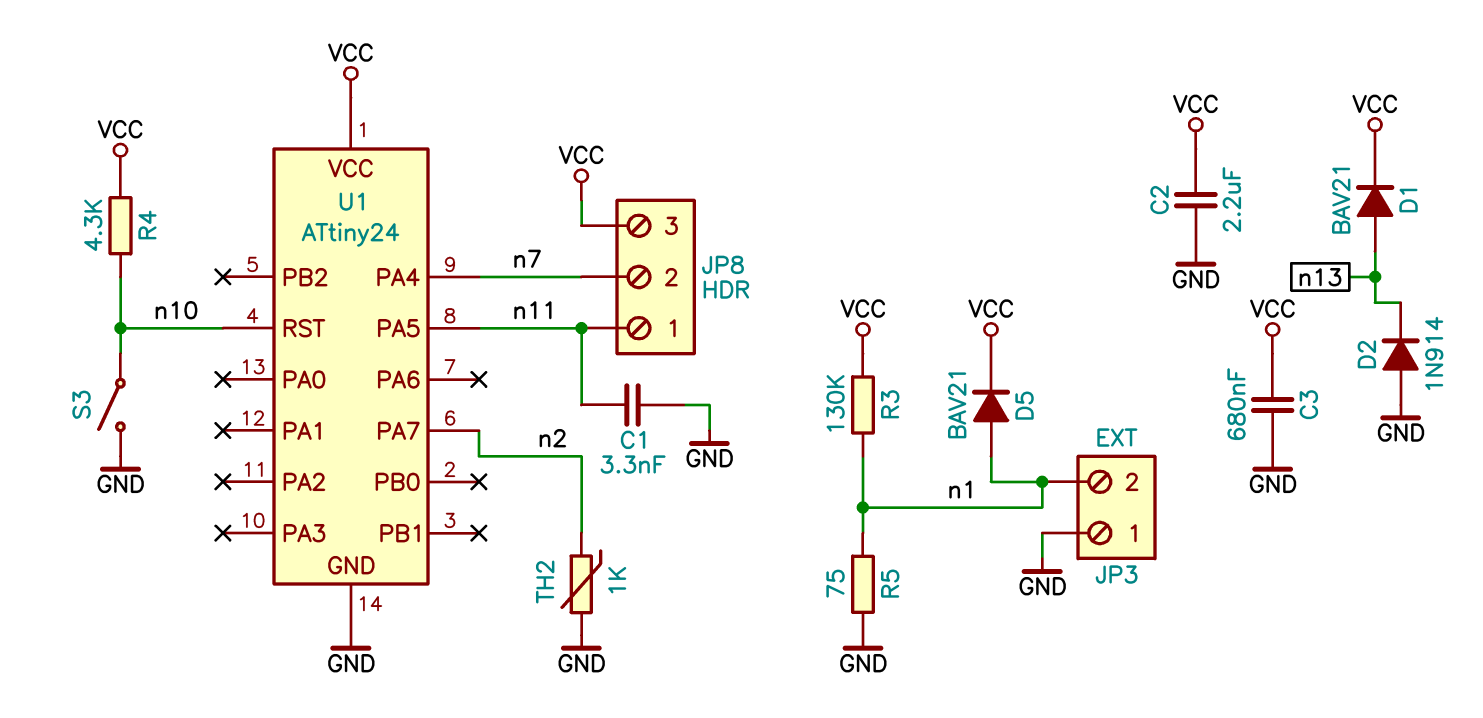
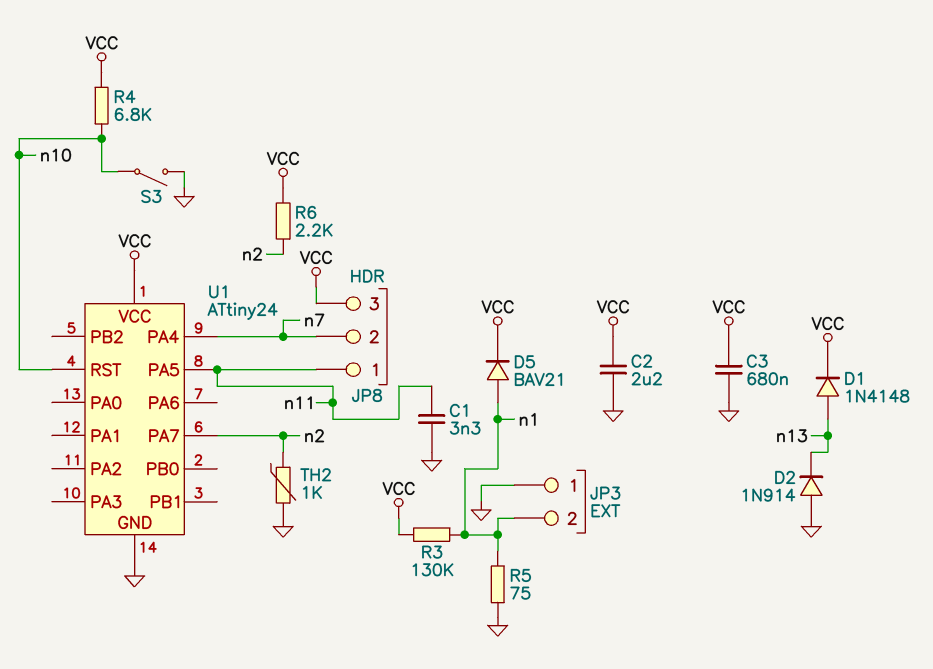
D1: diode BAV21 (A n13, K VCC) -> diode 1N4148 (A n13, K VCC)
R4: 4.3k (VCC, n10) -> 6.8k (VCC, n10)
R6: none -> 2.2k (VCC, n2)

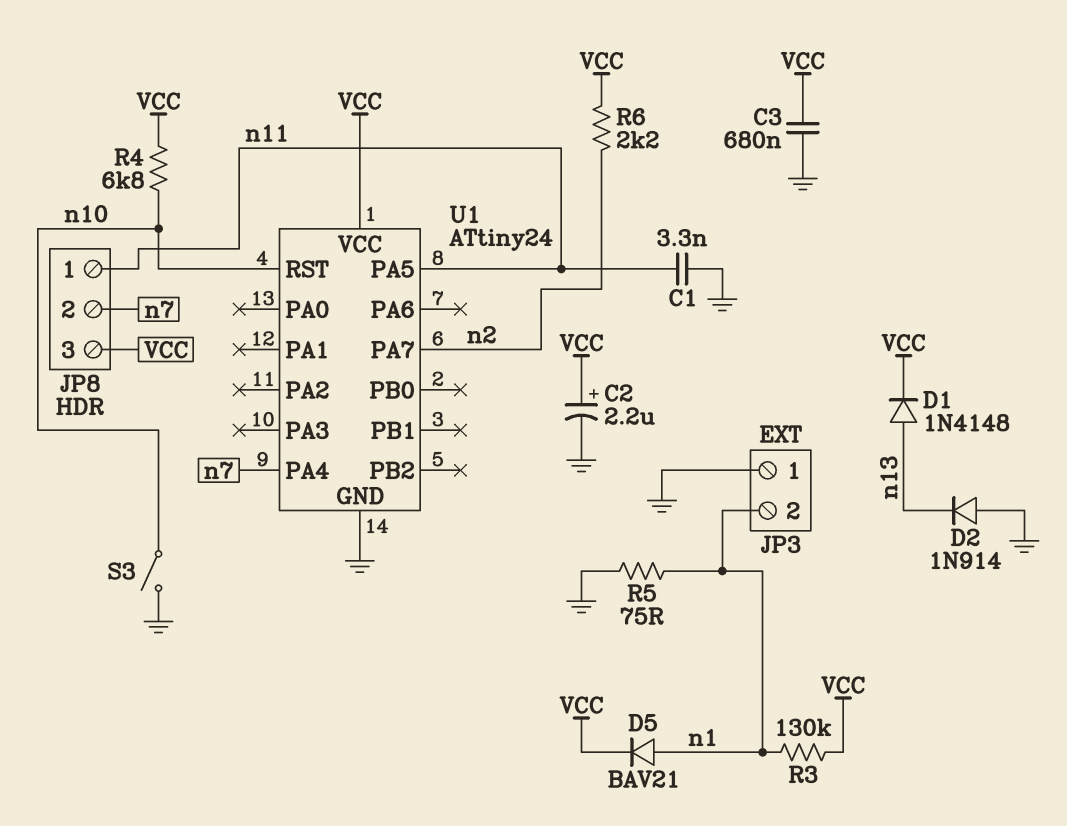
C2: 2.2uF (GND, VCC) -> 2.2uF (plus VCC, minus GND)
TH2: 1k (GND, n2) -> none

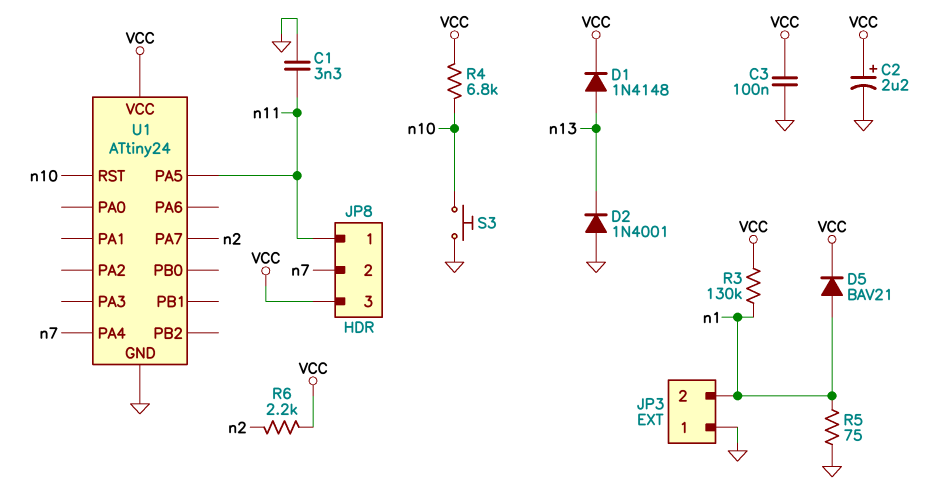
C3: 680nF (GND, VCC) -> 100nF (GND, VCC)
D2: diode 1N914 (A GND, K n13) -> diode 1N4001 (A GND, K n13)
S3: switch (GND, n10) -> button (GND, n10)

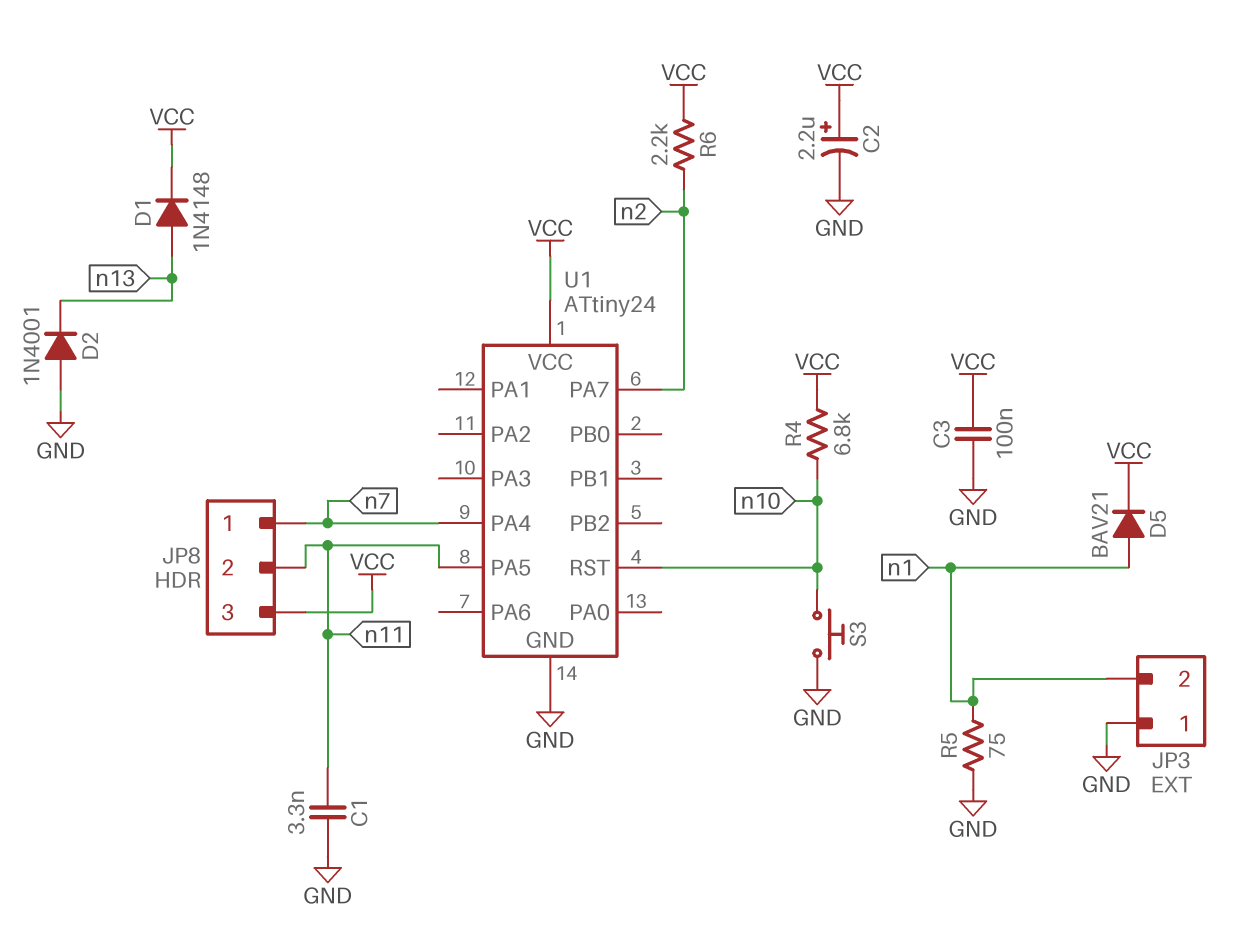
JP8 pin 1: n11 -> n7
JP8 pin 2: n7 -> n11
R3: 130k (VCC, n1) -> none

